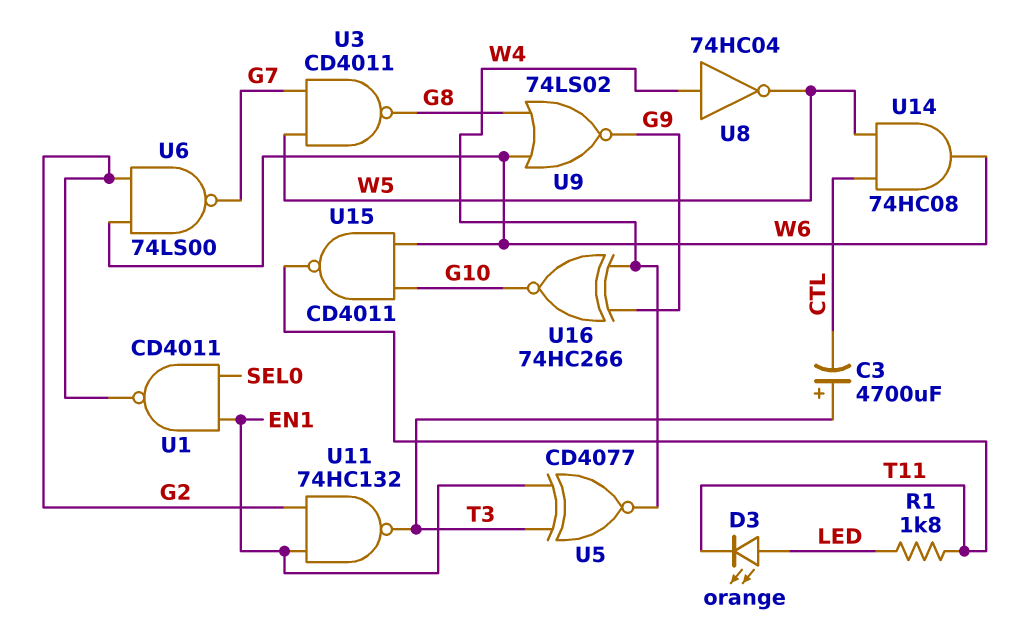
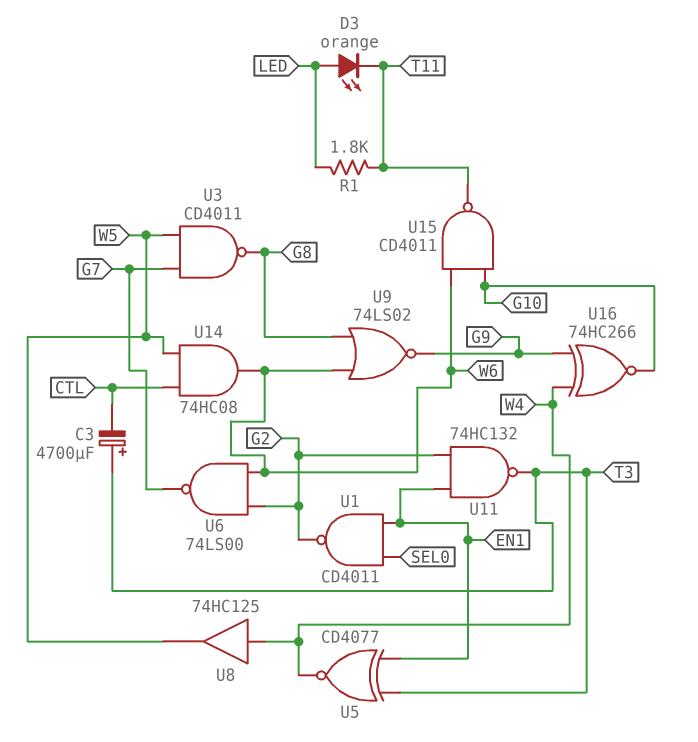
U8: NOT 74HC04 (in W4, out W5) -> buffer 74HC125 (in W4, out W5)

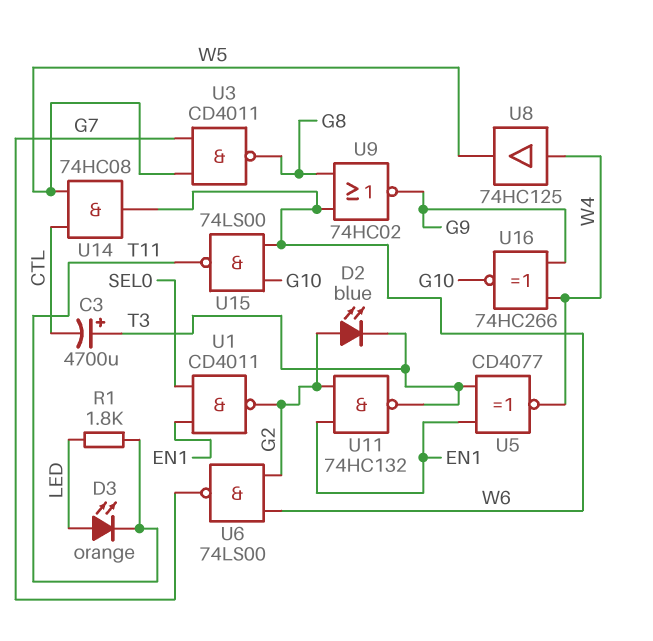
D2: none -> LED blue (A G2, K T3)
U9: NOR 74LS02 (in G8, in W6, out G9) -> NOR 74HC02 (in G8, in W6, out G9)
U15: NAND CD4011 (in G10, in W6, out T11) -> NAND 74LS00 (in G10, in W6, out T11)

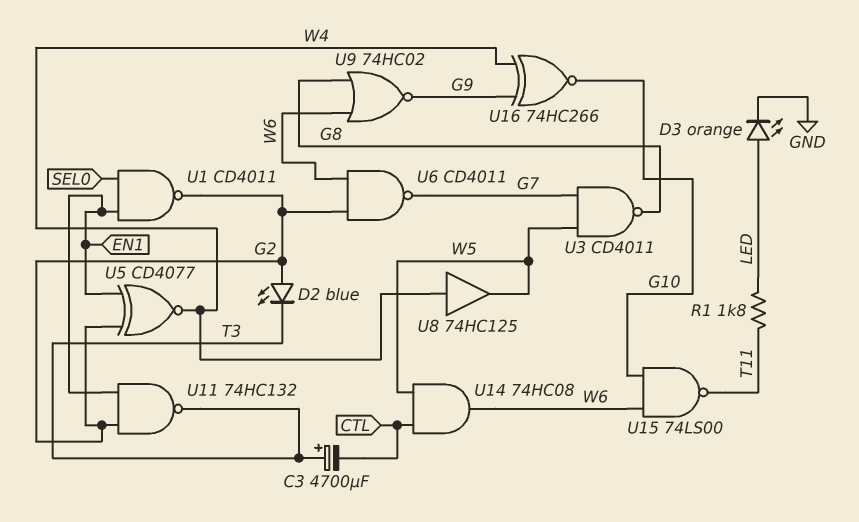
D3: LED orange (A LED, K T11) -> LED orange (A LED, K GND)
U5: XNOR CD4077 (in EN1, in T3, out W4) -> XNOR CD4077 (in EN1, in G2, out W4)
U6: NAND 74LS00 (in G2, in W6, out G7) -> NAND CD4011 (in G2, in W6, out G7)

